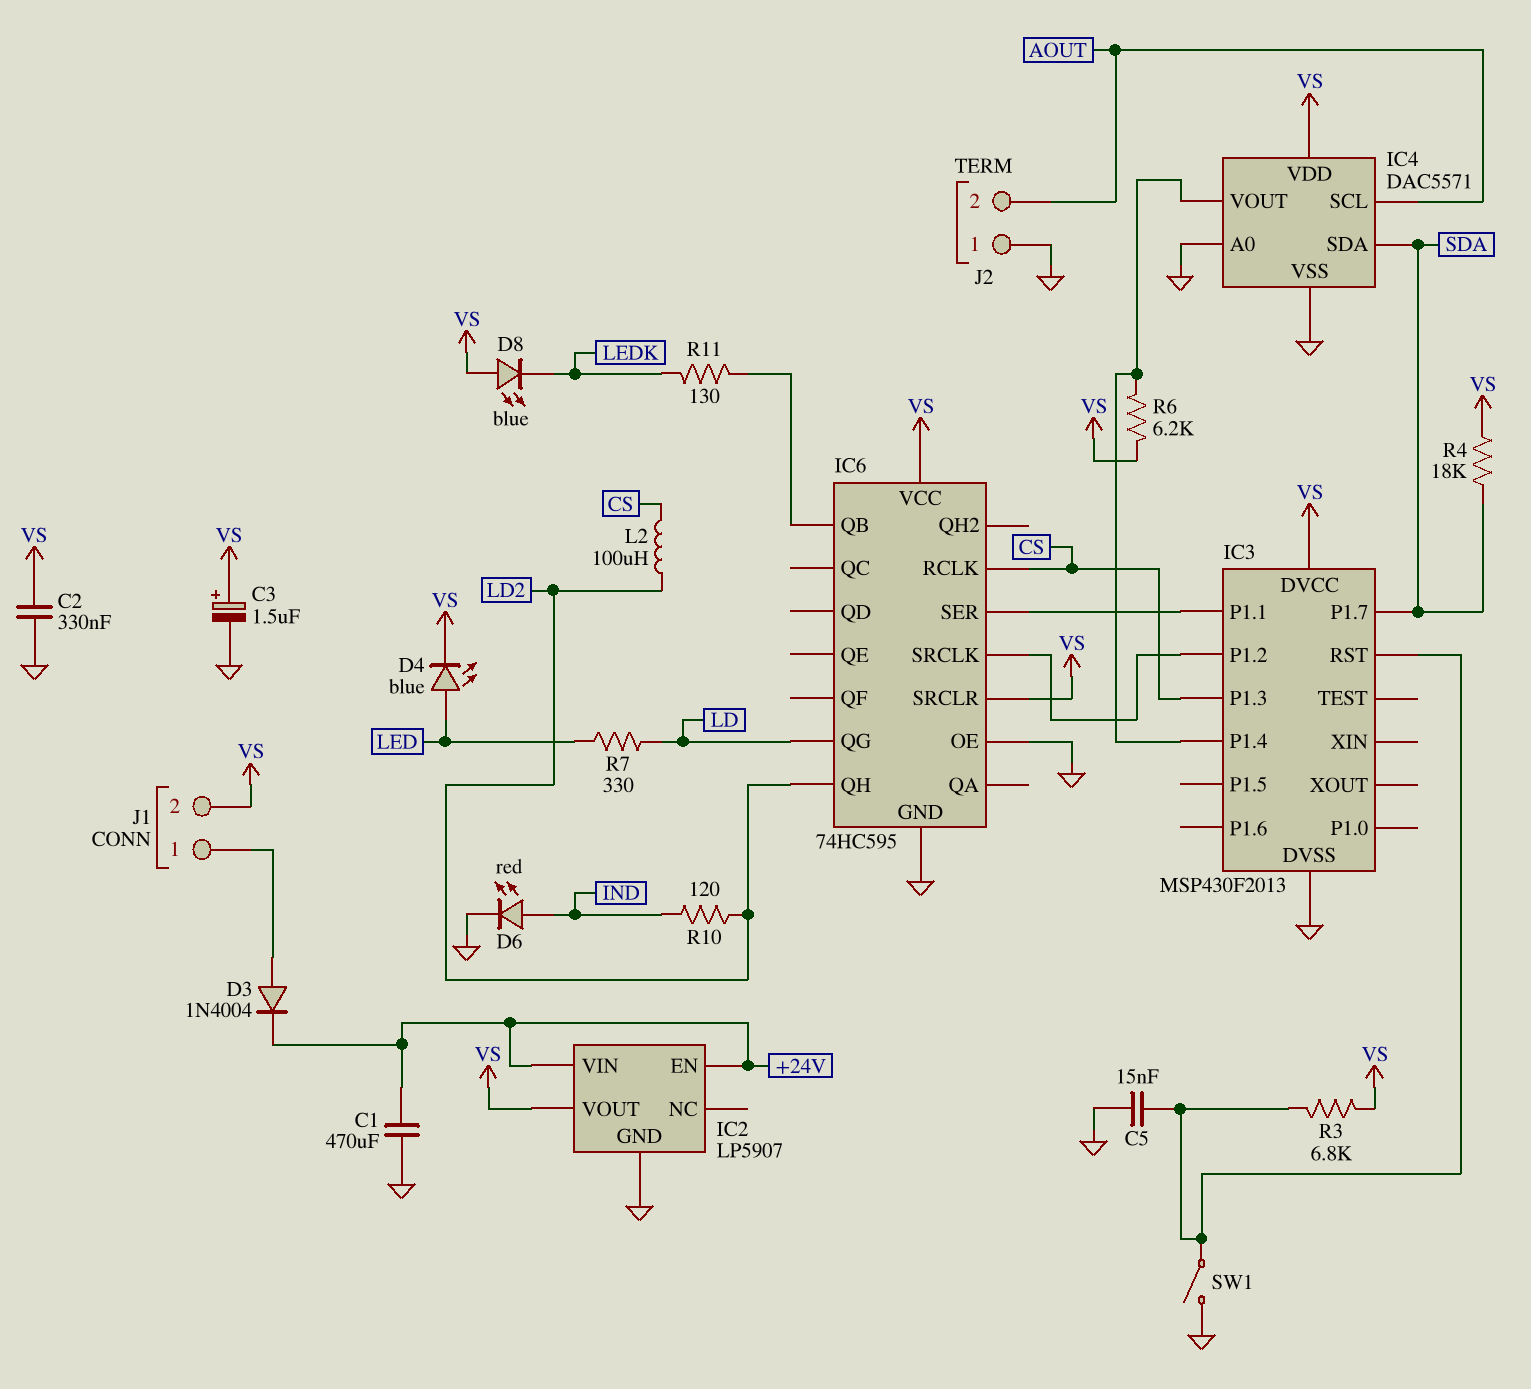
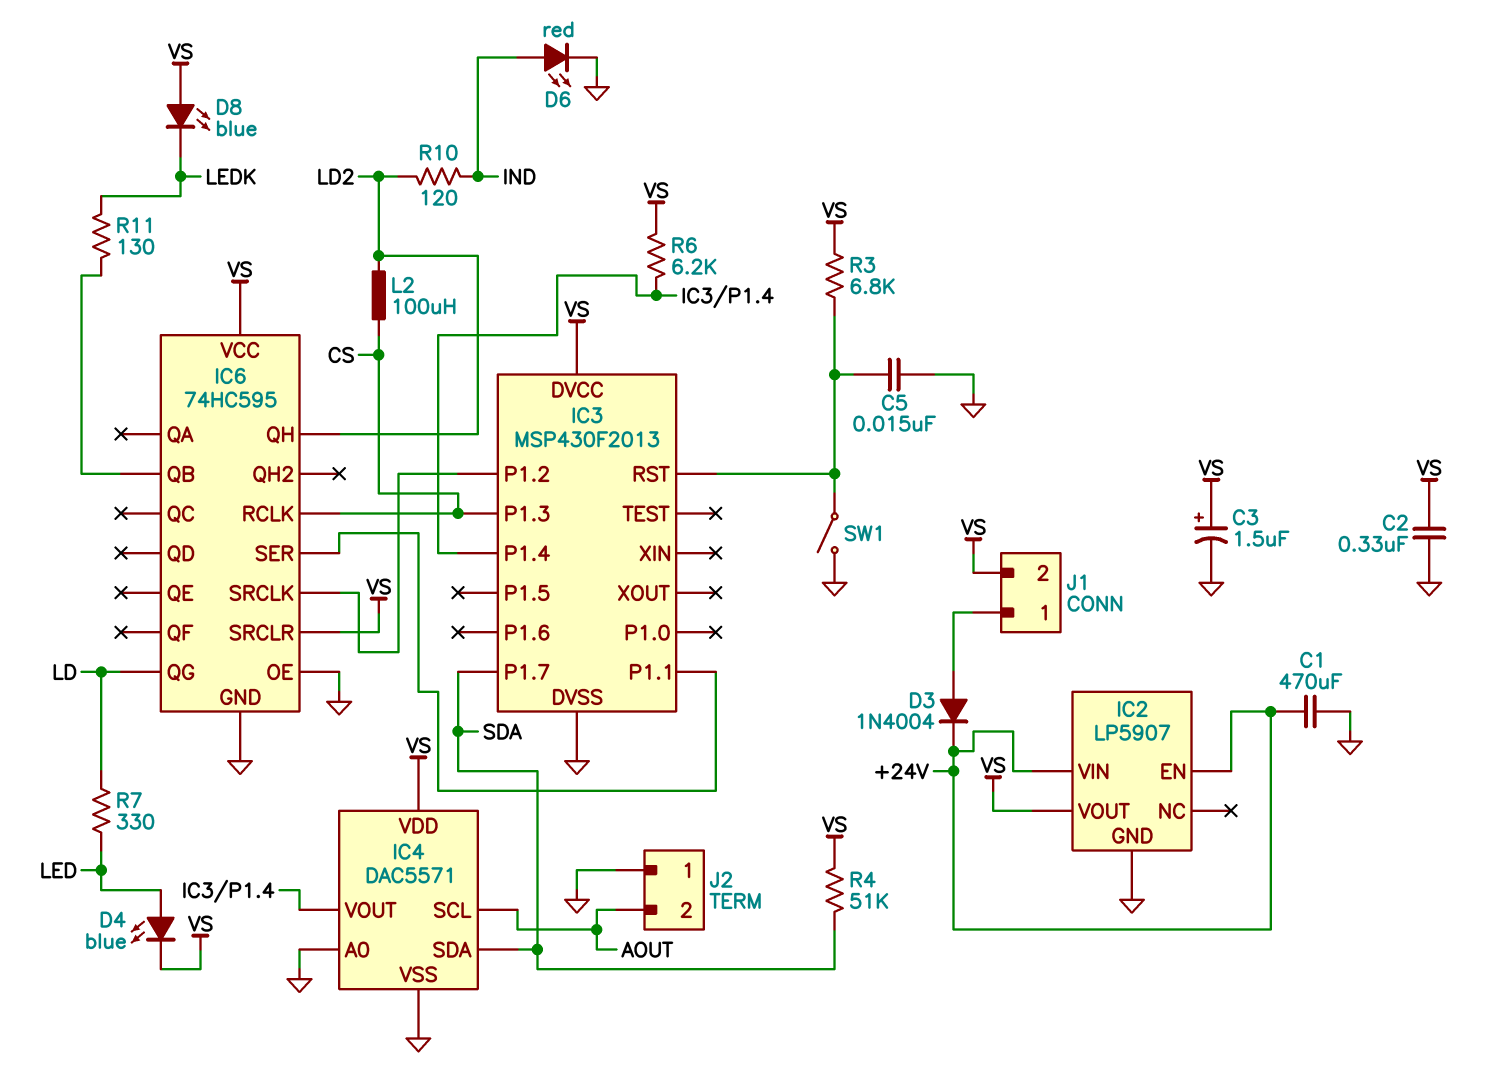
R4: 18k (SDA, VS) -> 51k (SDA, VS)

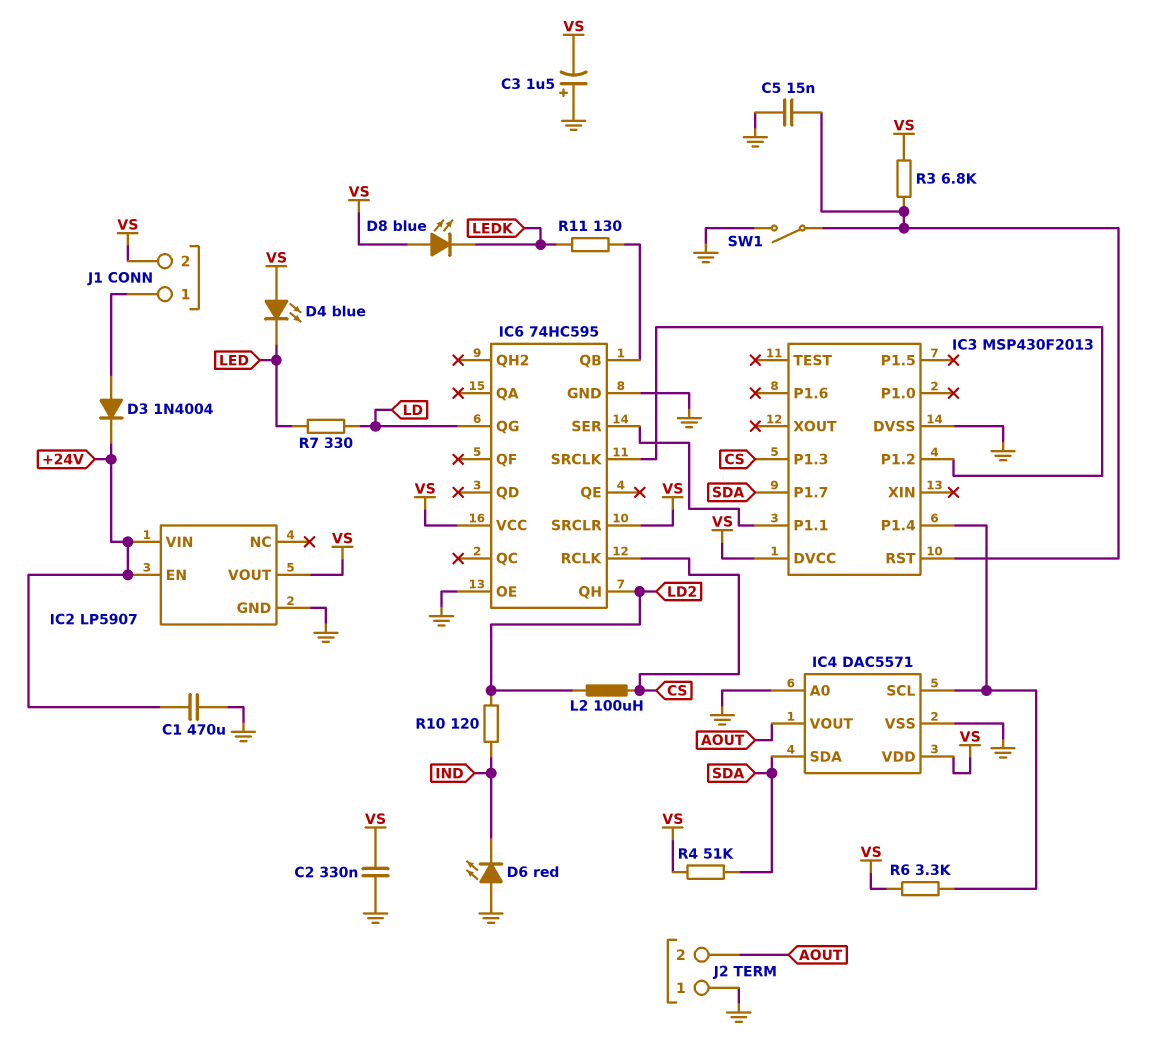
C3: 1.5uF (plus VS, minus GND) -> 1.5uF (plus GND, minus VS)
D4: LED blue (A LED, K VS) -> LED blue (A VS, K LED)
D6: LED red (A IND, K GND) -> LED red (A GND, K IND)
IC4 pin SCL: AOUT -> IC3/P1.4
IC4 pin VOUT: IC3/P1.4 -> AOUT
R6: 6.2k (IC3/P1.4, VS) -> 3.3k (IC3/P1.4, VS)

